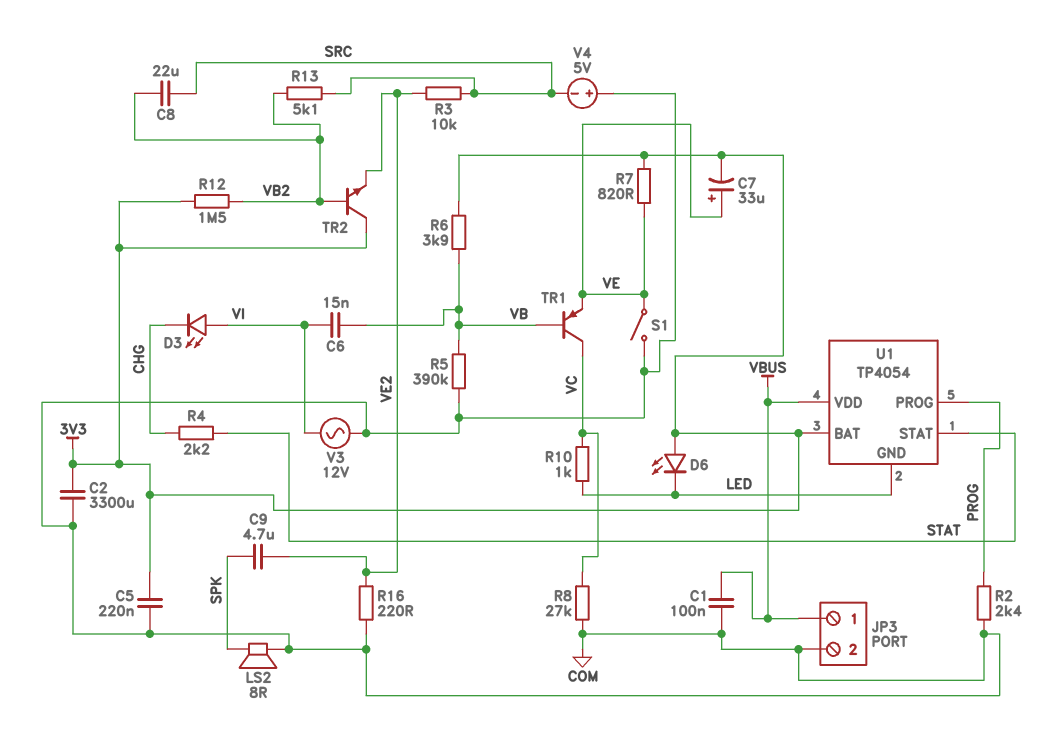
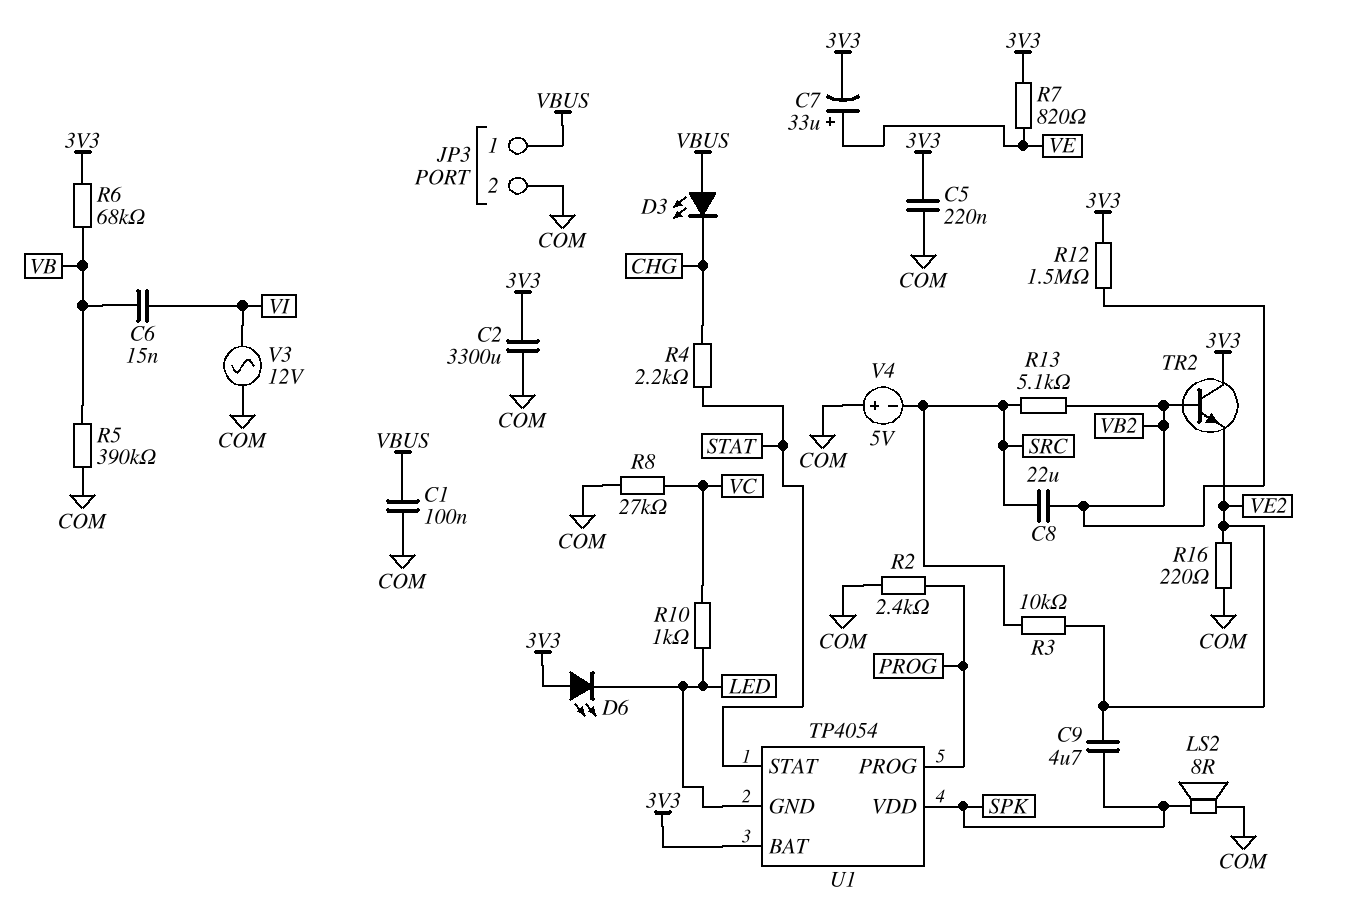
D3: LED (A VI, K CHG) -> LED (A VBUS, K CHG)
R6: 3.9k (3V3, VB) -> 68k (3V3, VB)
S1: switch (COM, VE) -> none
TR1: PNP (B VB, C VC, E VE) -> none
U1 pin VDD: VBUS -> SPK

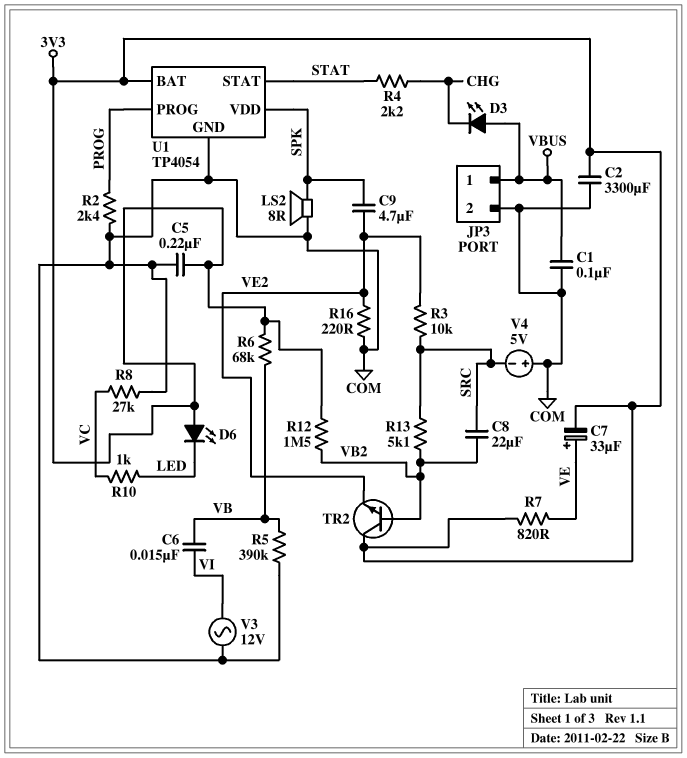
U1 pin GND: LED -> COM

